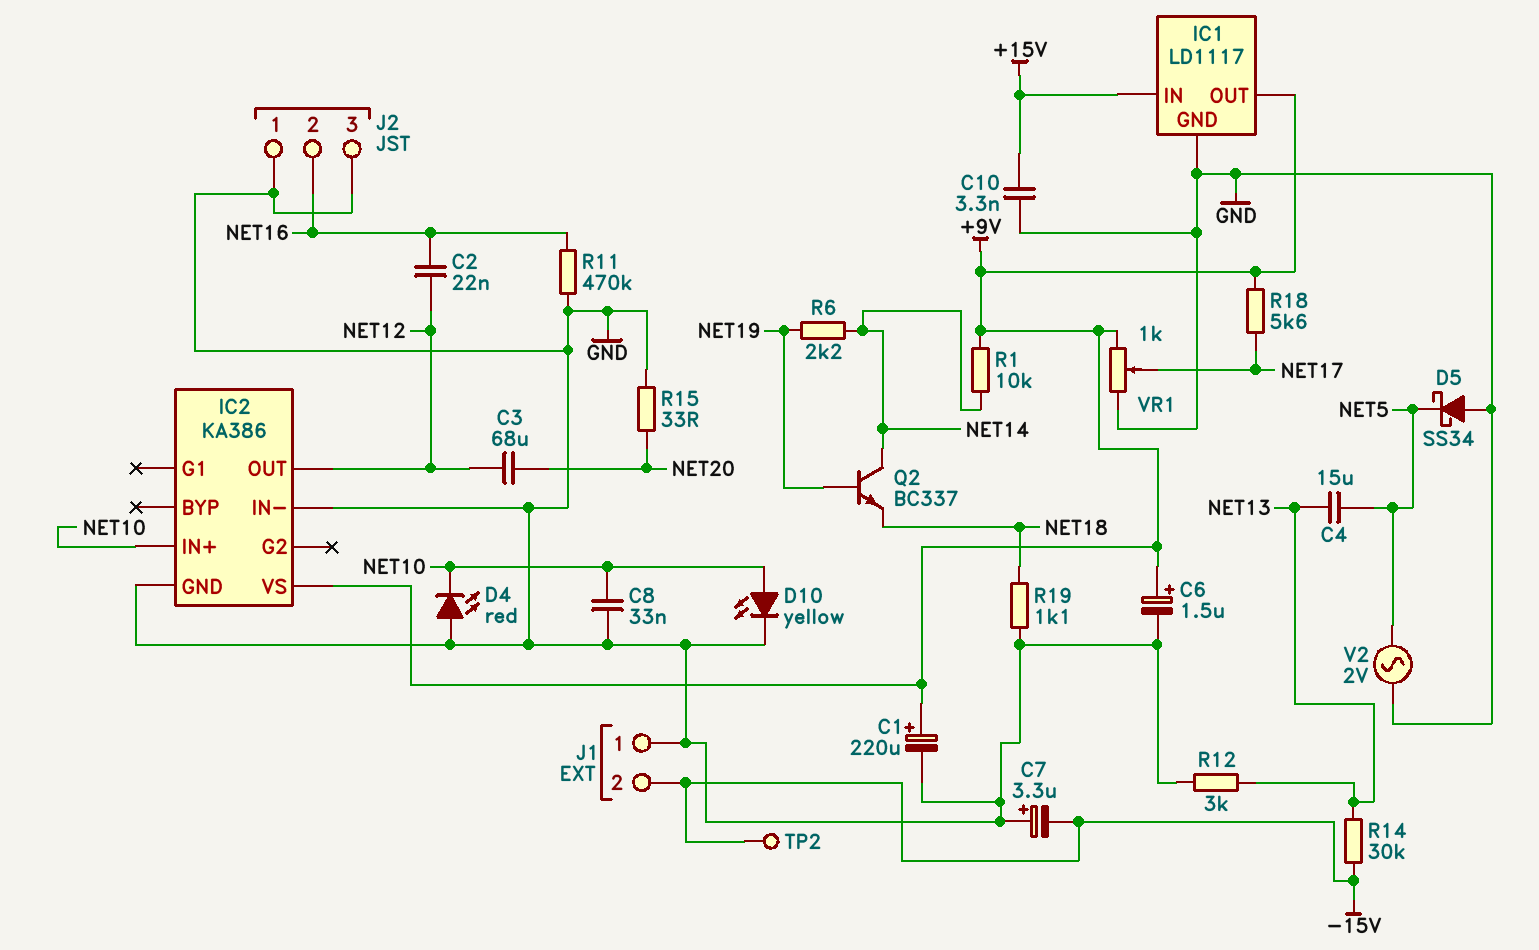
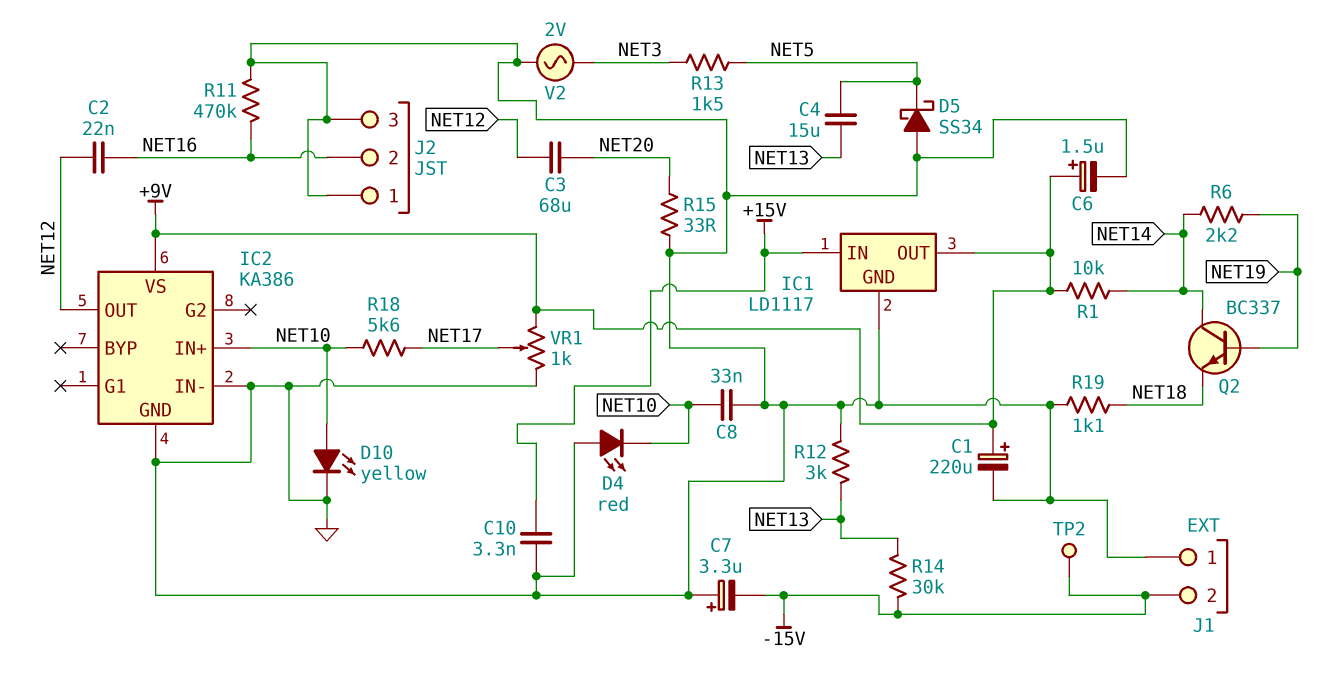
R13: none -> 1.5k (NET3, NET5)
R18: 5.6k (+9V, NET17) -> 5.6k (NET10, NET17)
V2: AC 2V (GND, NET5) -> AC 2V (GND, NET3)

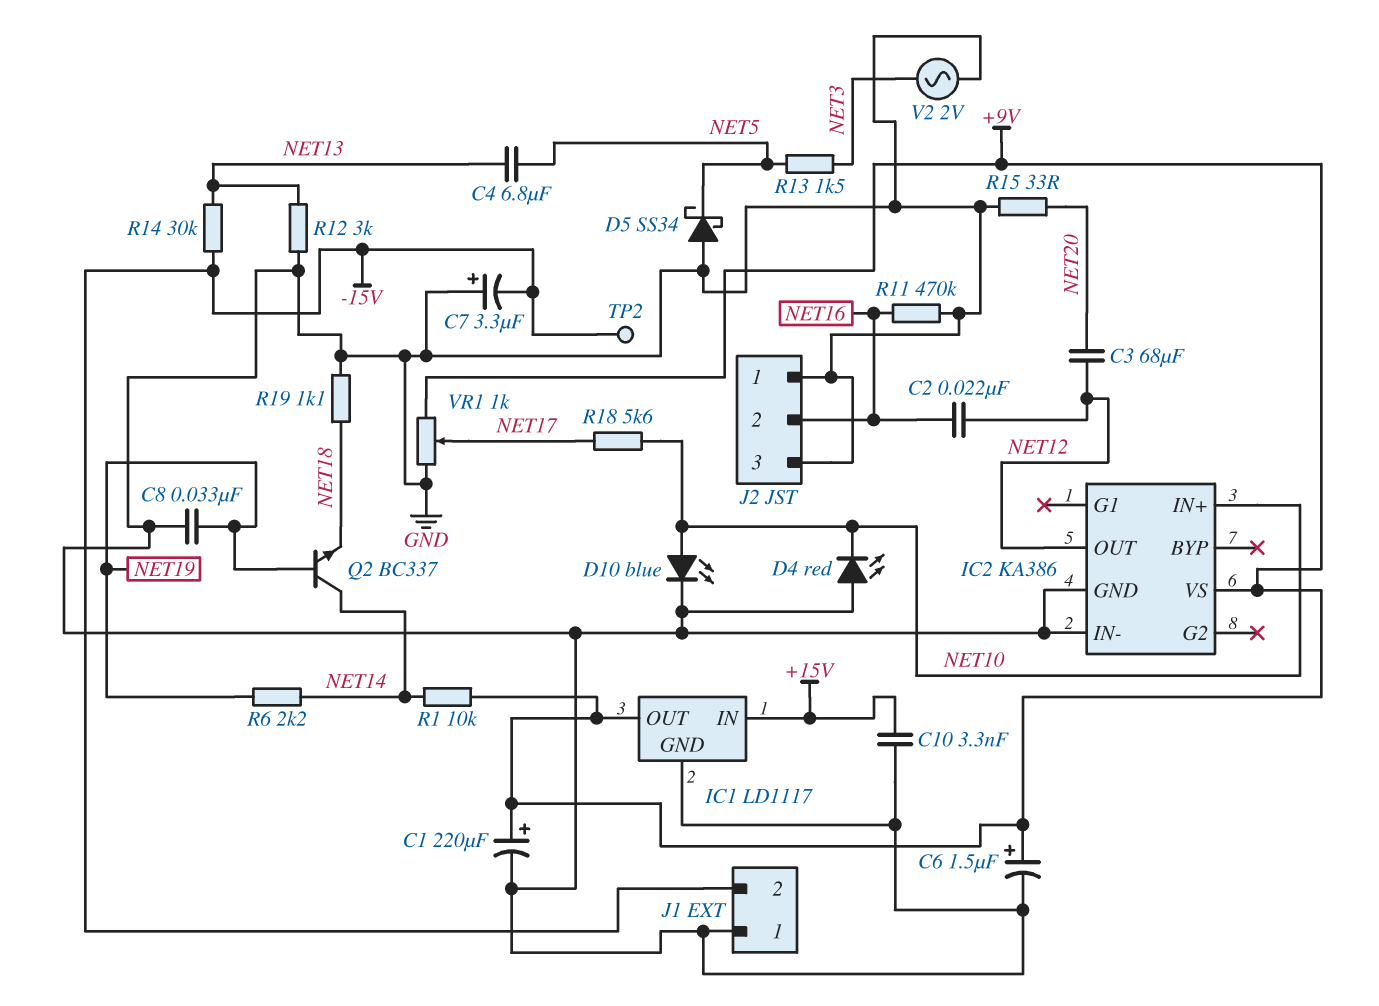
C4: 15uF (NET5, NET13) -> 6.8uF (NET5, NET13)
C8: 33nF (GND, NET10) -> 33nF (GND, NET19)
D10: LED yellow (A NET10, K GND) -> LED blue (A NET10, K GND)

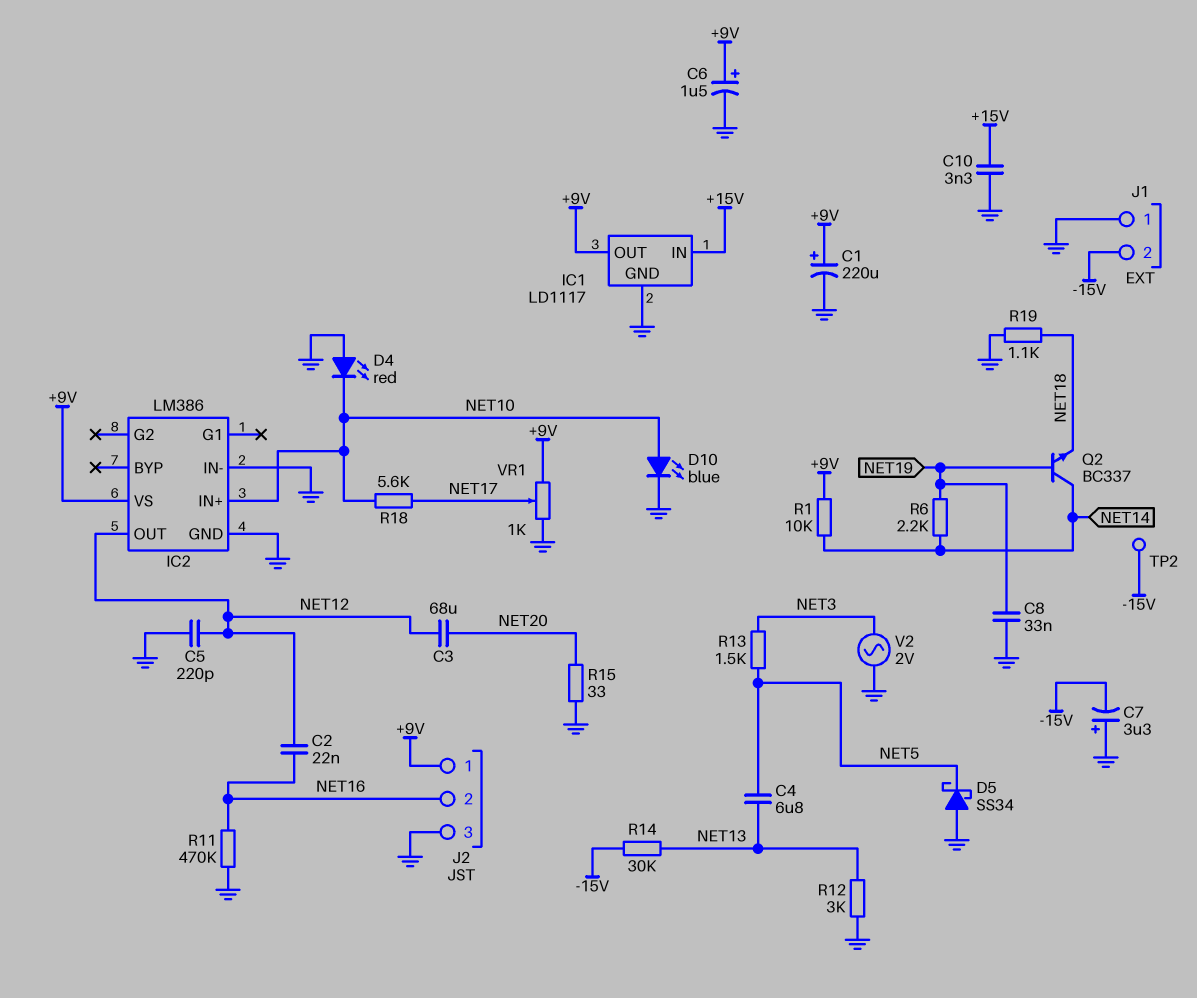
C5: none -> 220pF (GND, NET12)
IC2: KA386 -> LM386
J2 pin 1: GND -> +9V

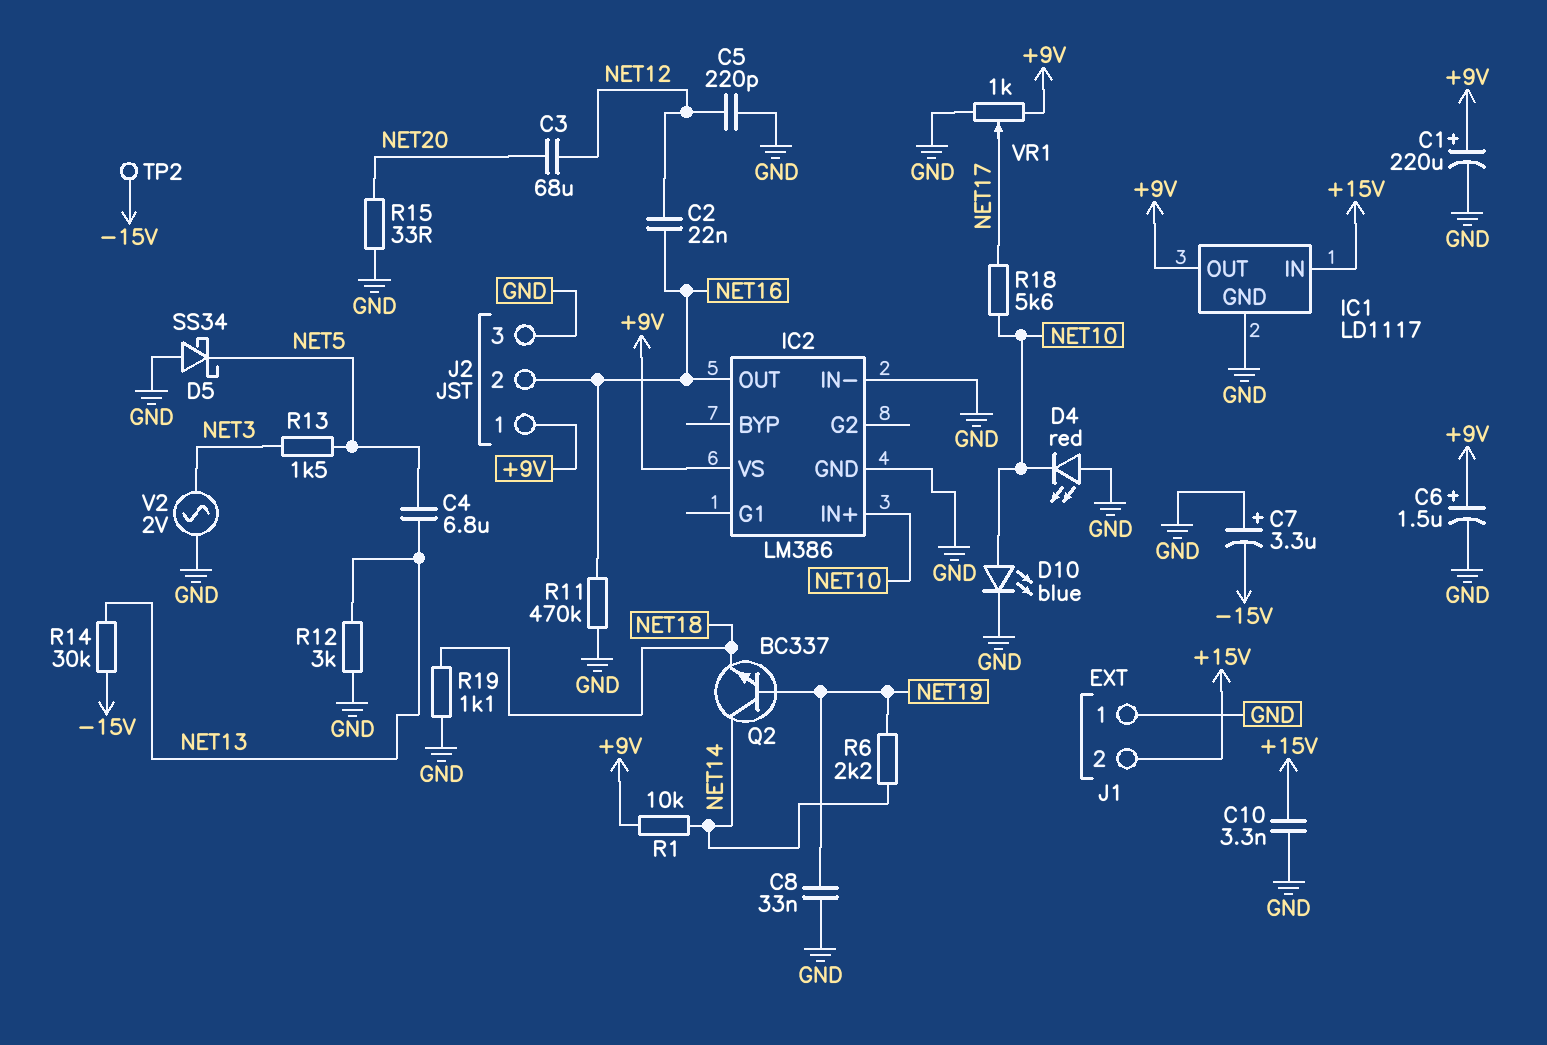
IC2 pin OUT: NET12 -> NET16
J1 pin 2: -15V -> +15V

